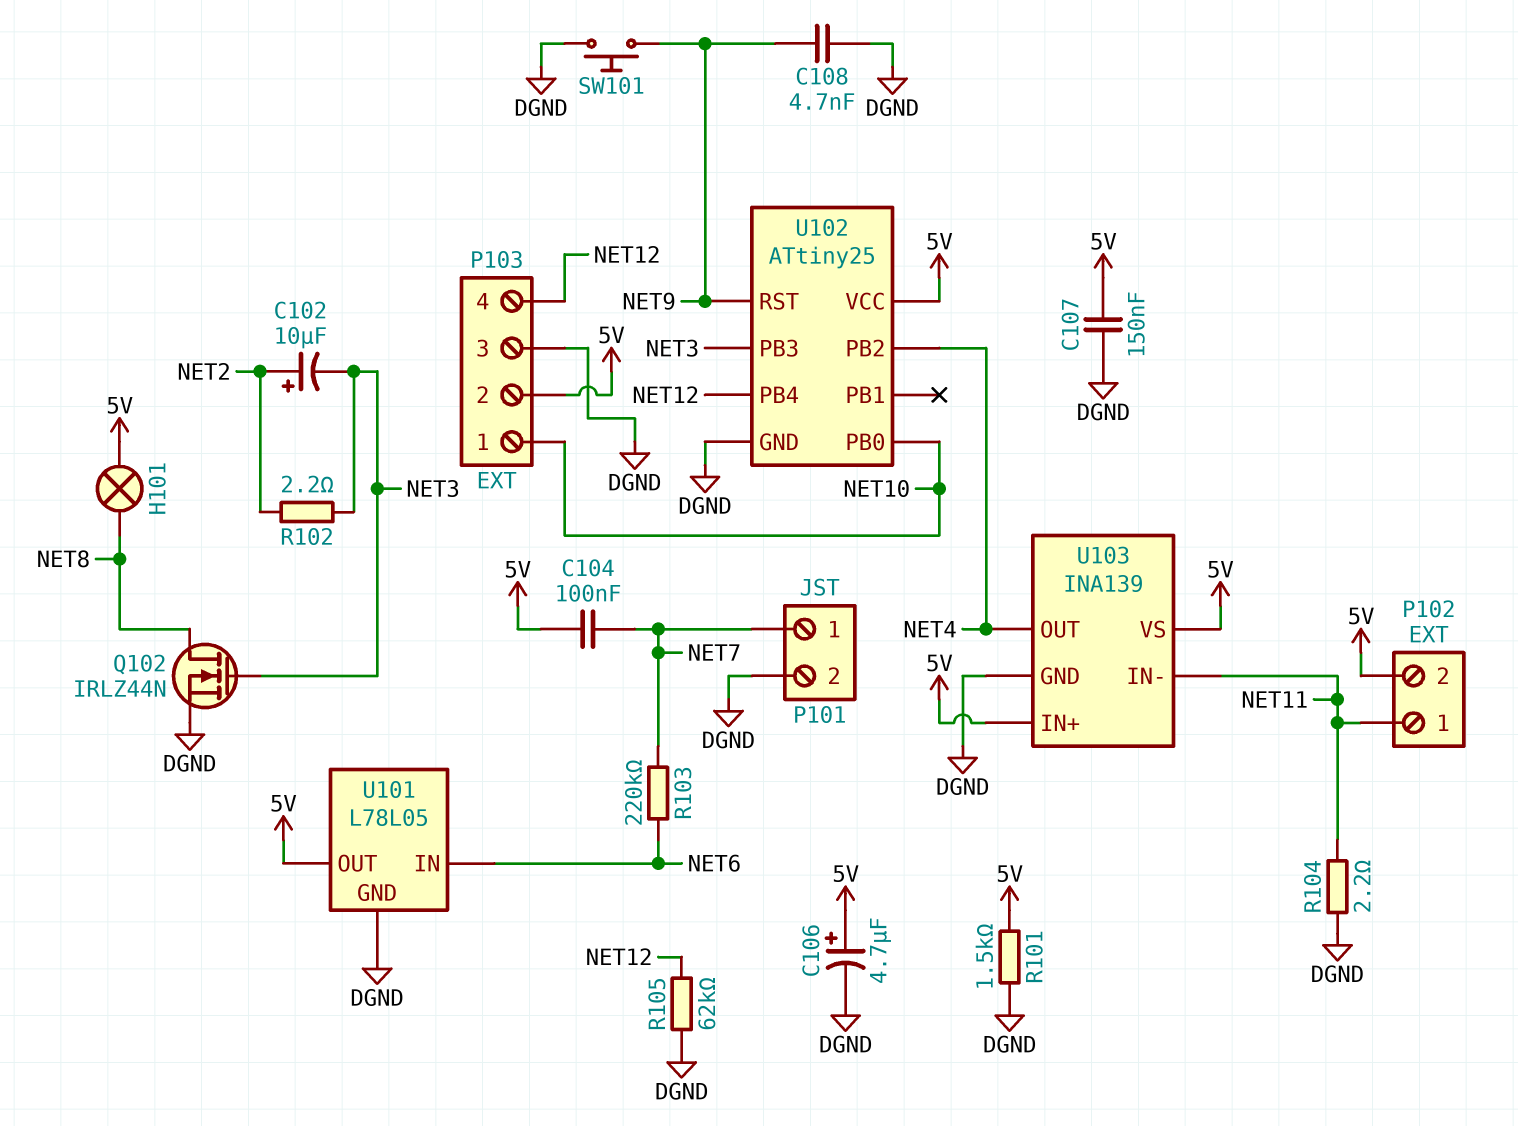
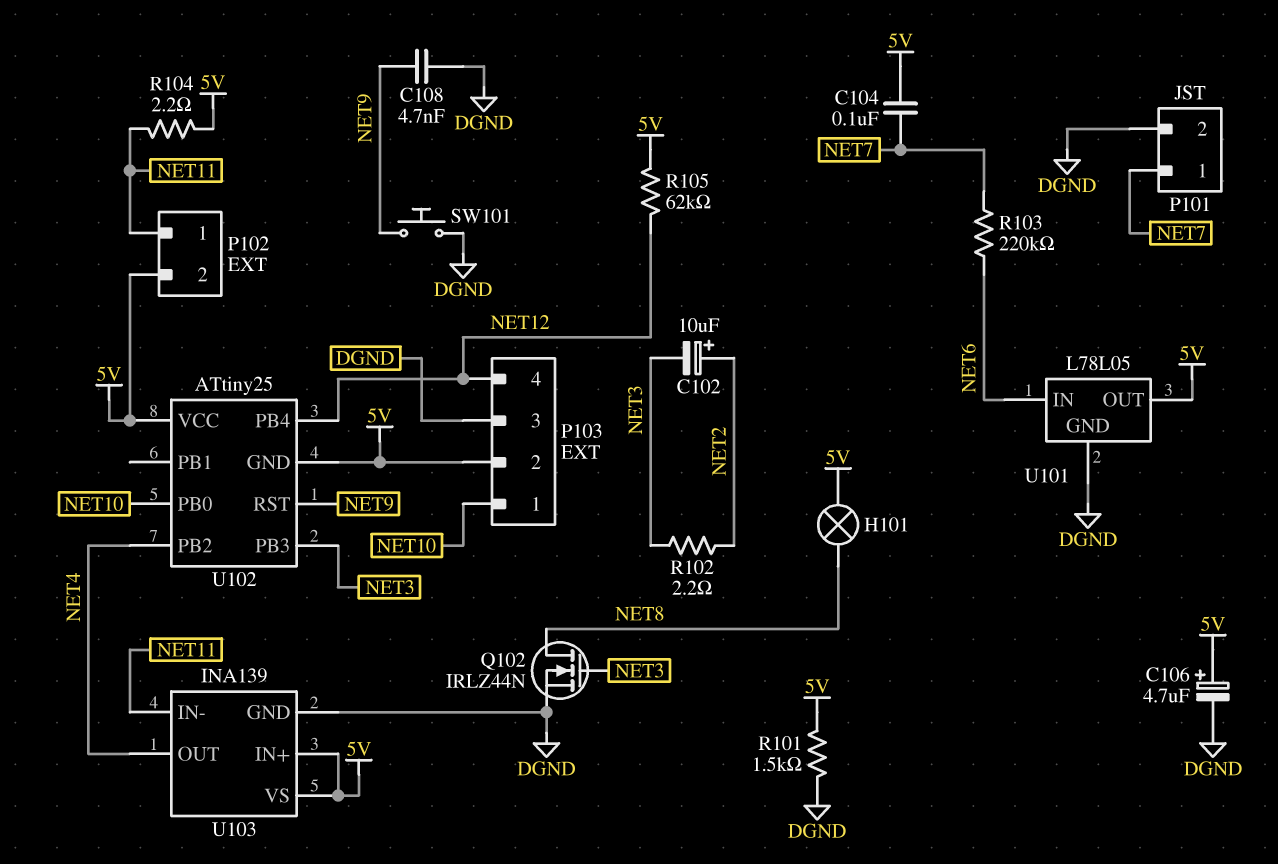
C107: 150nF (5V, DGND) -> none
R104: 2.2 (DGND, NET11) -> 2.2 (5V, NET11)
R105: 62k (DGND, NET12) -> 62k (5V, NET12)
U102 pin GND: DGND -> 5V

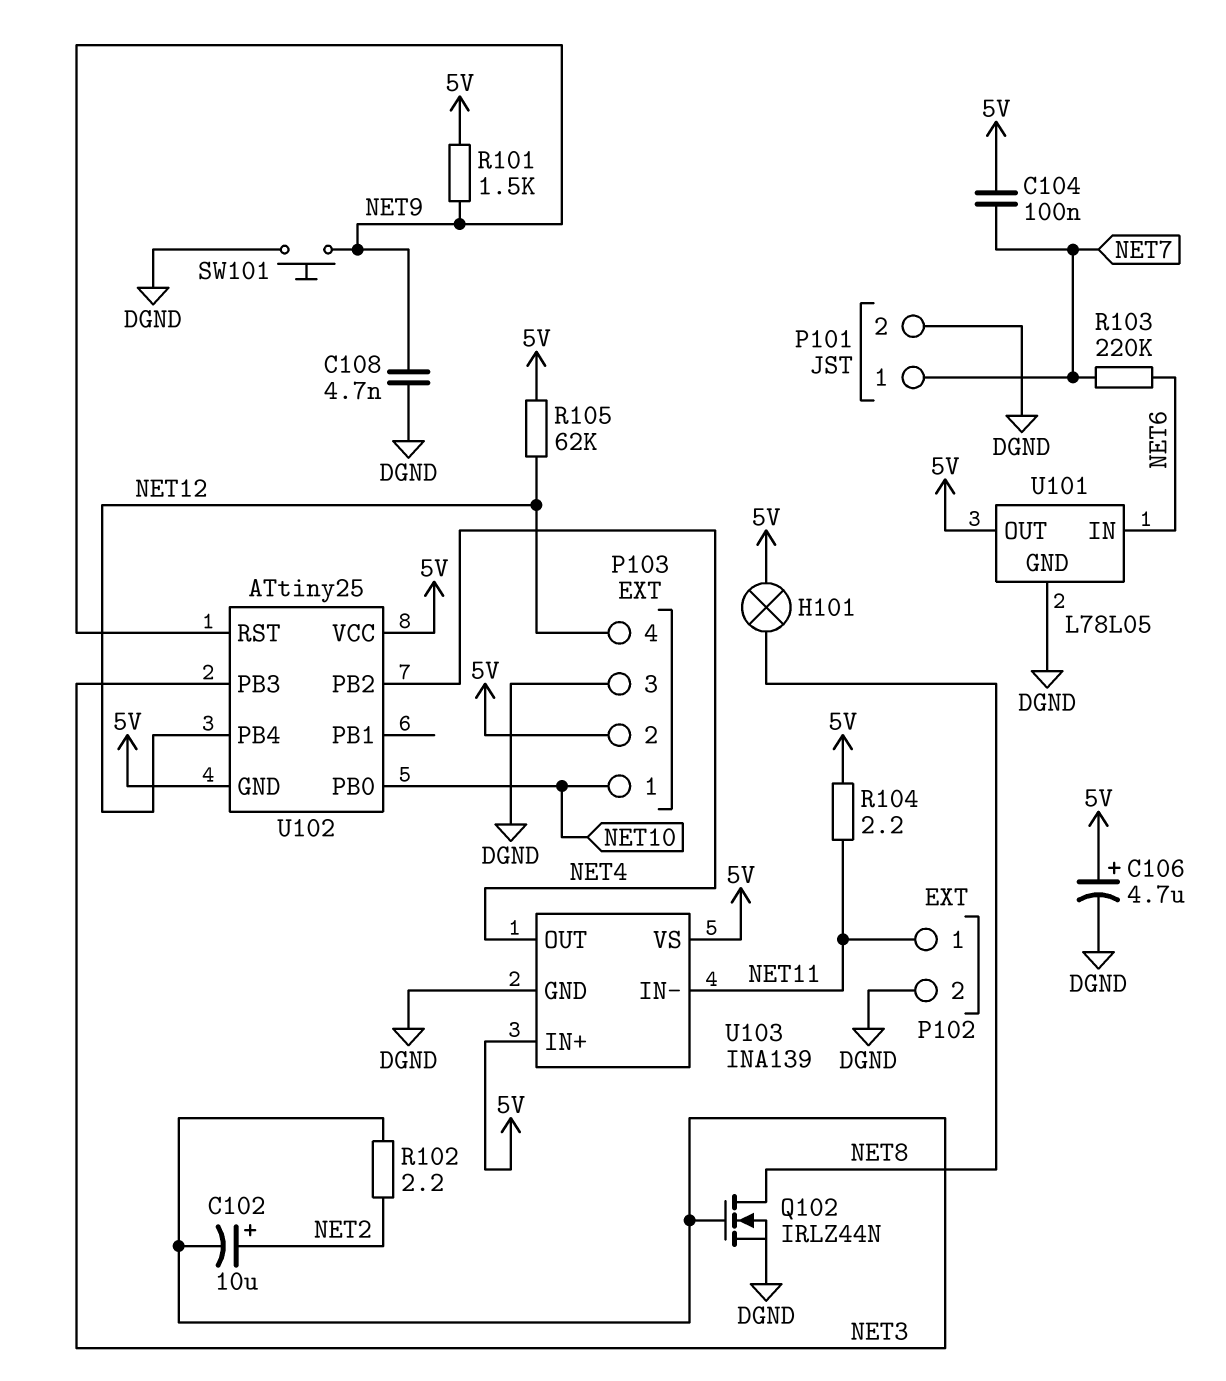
P102 pin 2: 5V -> DGND
R101: 1.5k (5V, DGND) -> 1.5k (5V, NET9)

